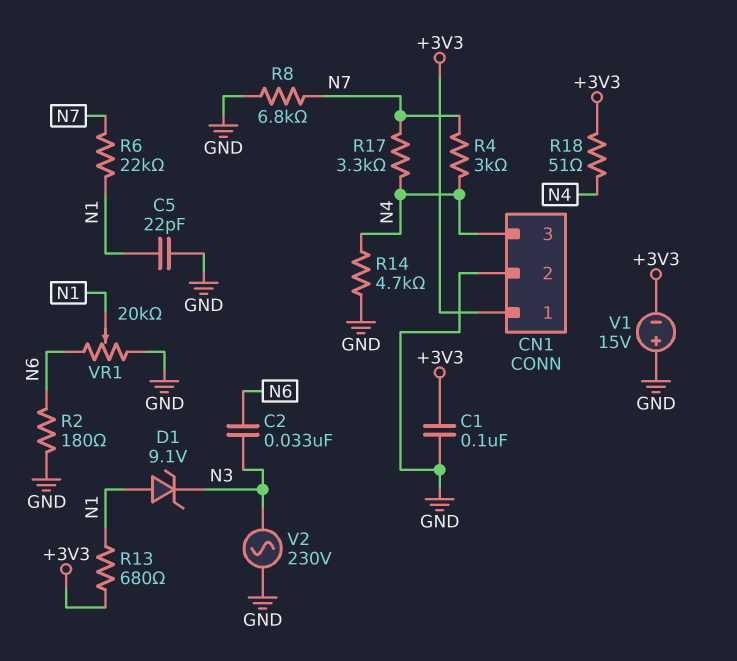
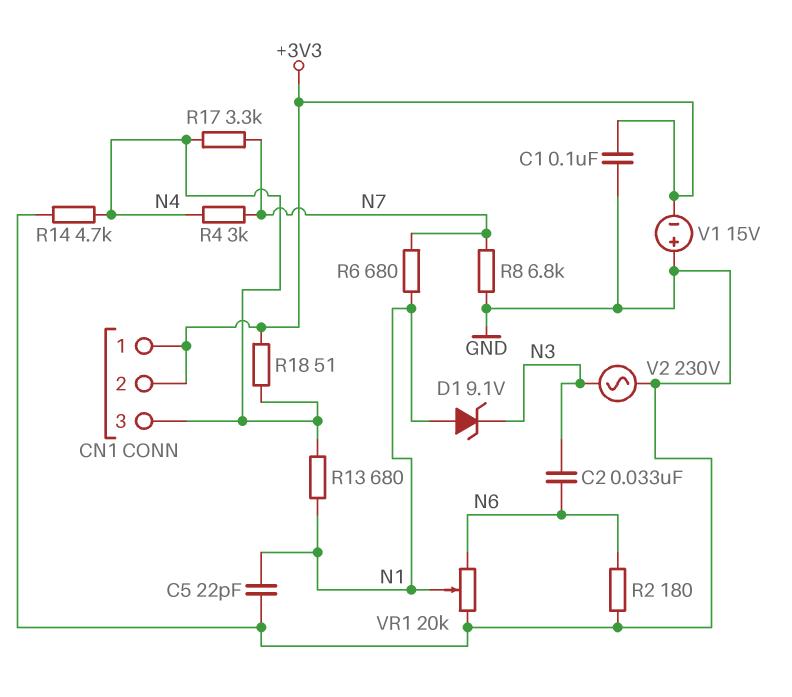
CN1 pin 2: GND -> +3V3
R6: 22k (N1, N7) -> 680 (N1, N7)
R13: 680 (+3V3, N1) -> 680 (N1, N4)

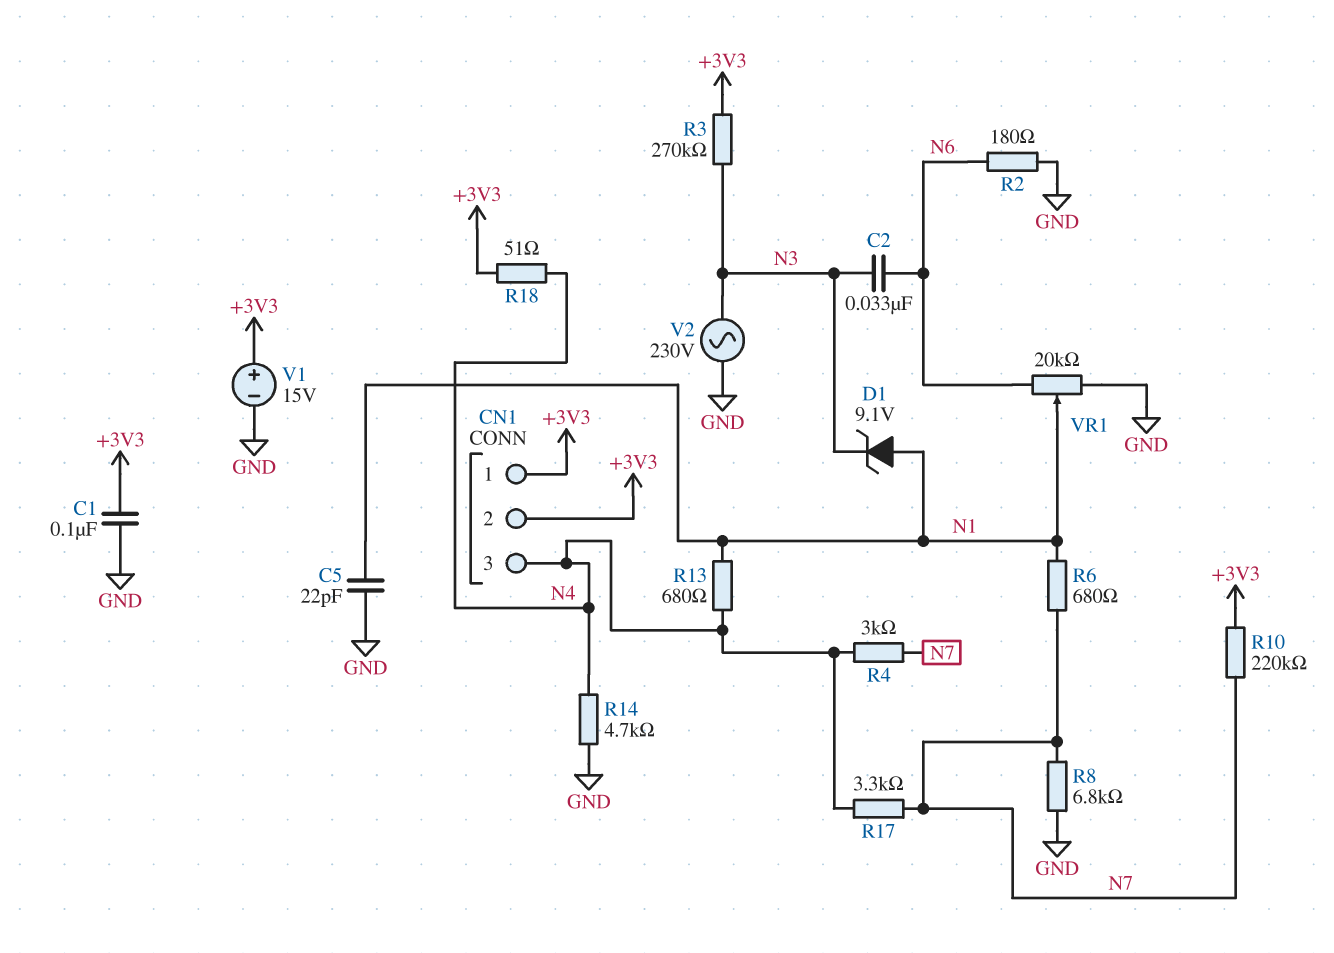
R3: none -> 270k (+3V3, N3)
R10: none -> 220k (+3V3, N7)
V1: 15V (plus GND, minus +3V3) -> 15V (plus +3V3, minus GND)

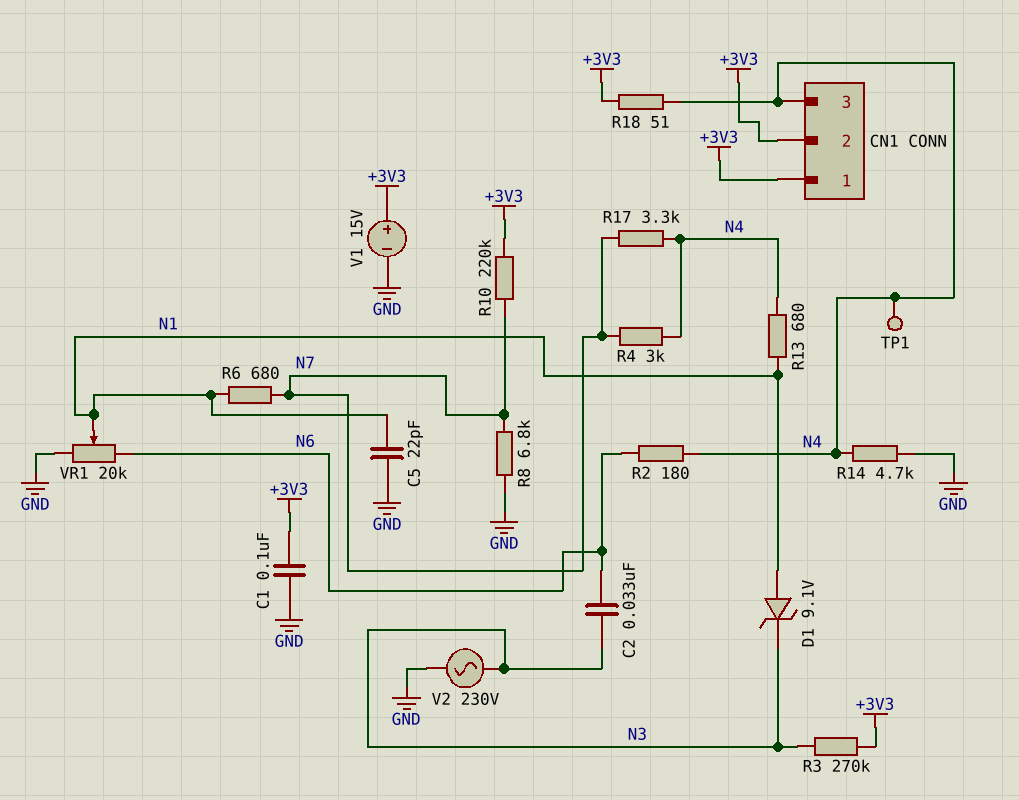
R2: 180 (GND, N6) -> 180 (N4, N6)
TP1: none -> test point (N4)

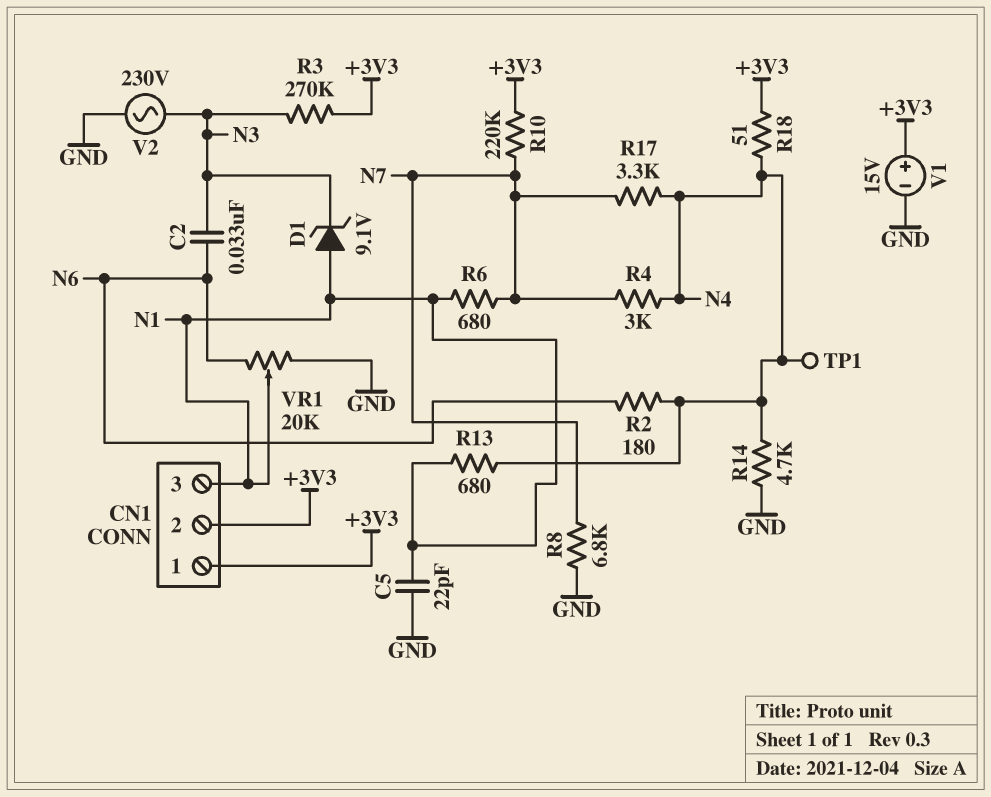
C1: 100nF (+3V3, GND) -> none
CN1 pin 3: N4 -> N1

